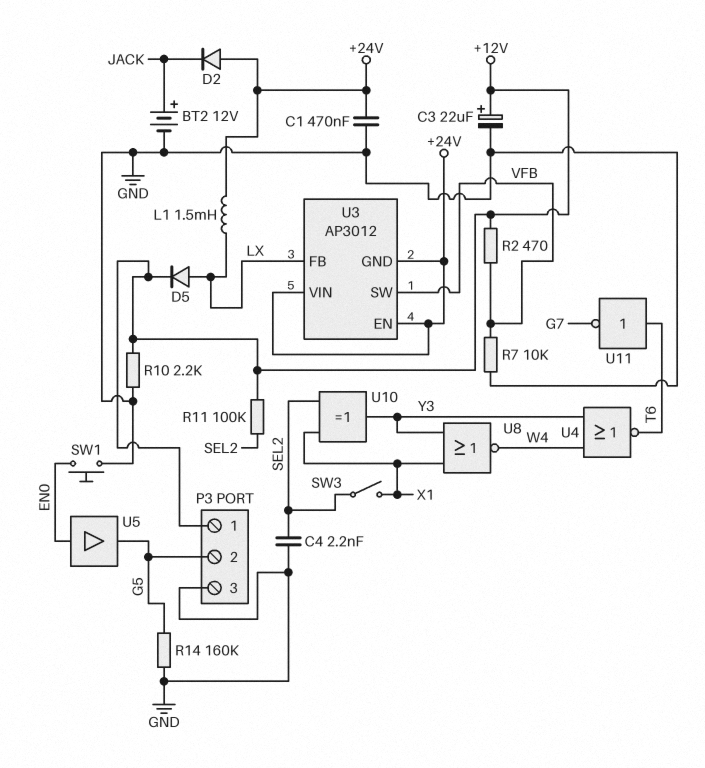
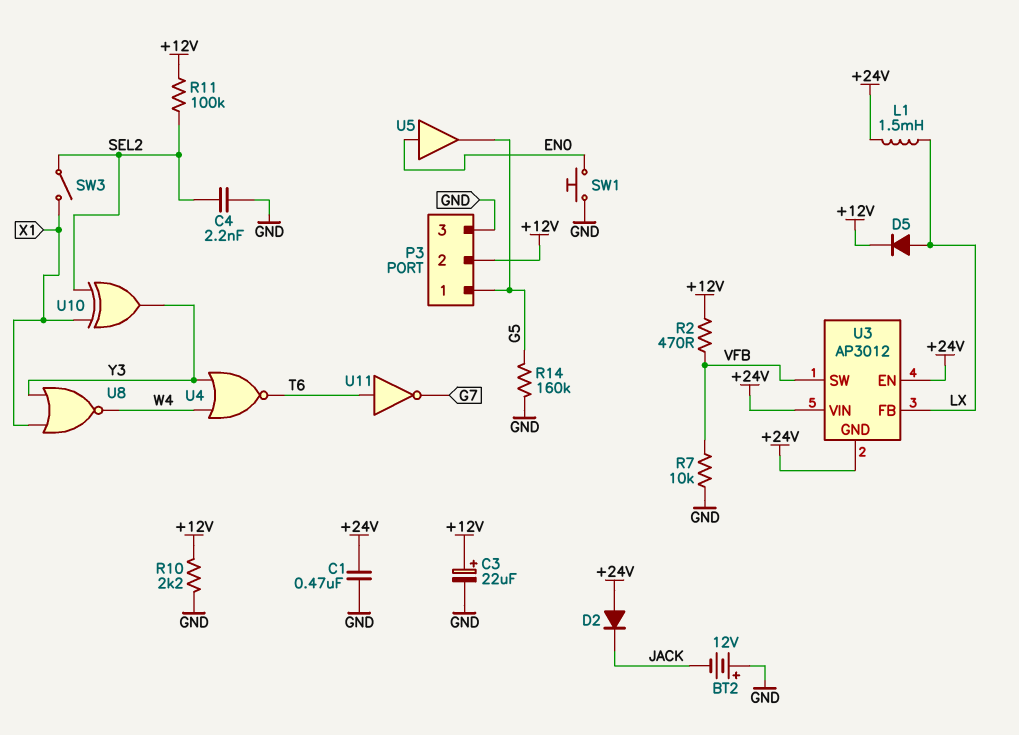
BT2: 12V (plus JACK, minus GND) -> 12V (plus GND, minus JACK)
P3 pin 1: +12V -> G5
P3 pin 2: G5 -> +12V

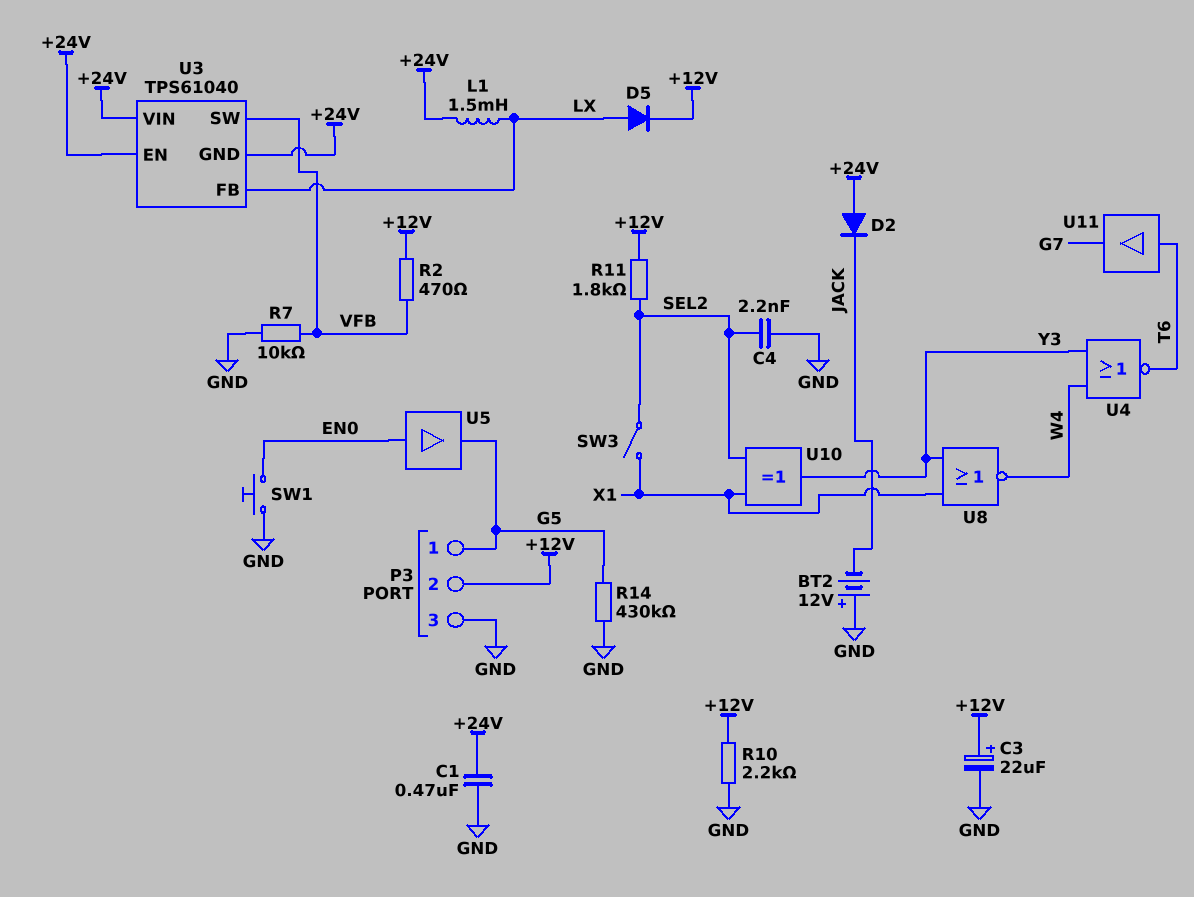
R11: 100k (+12V, SEL2) -> 1.8k (+12V, SEL2)
R14: 160k (G5, GND) -> 430k (G5, GND)
U3: AP3012 -> TPS61040
U11: NOT (in T6, out G7) -> buffer (in T6, out G7)

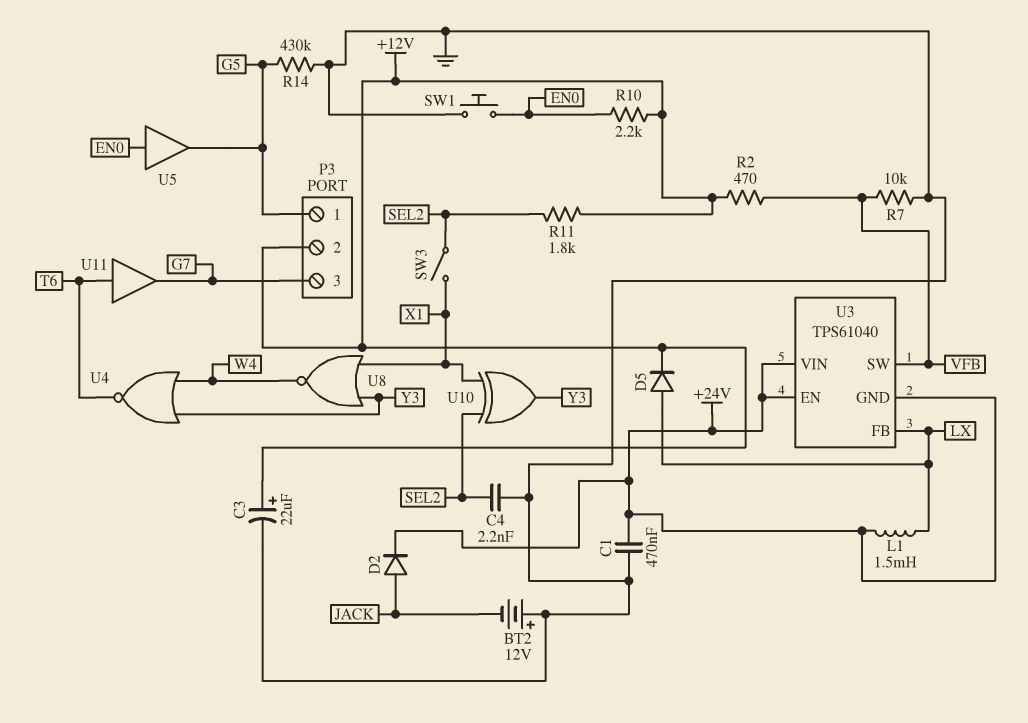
D2: diode (A +24V, K JACK) -> diode (A JACK, K +24V)
P3 pin 3: GND -> G7
R10: 2.2k (+12V, GND) -> 2.2k (+12V, EN0)

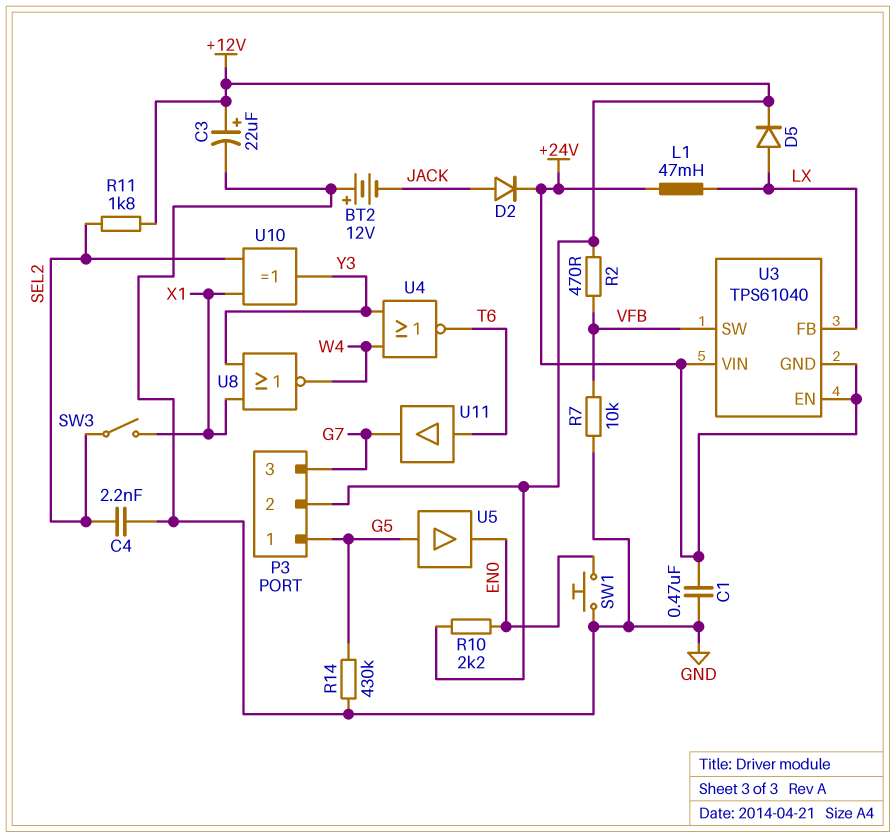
L1: 1.5mH (+24V, LX) -> 47mH (+24V, LX)
U5: buffer (in EN0, out G5) -> buffer (in G5, out EN0)

